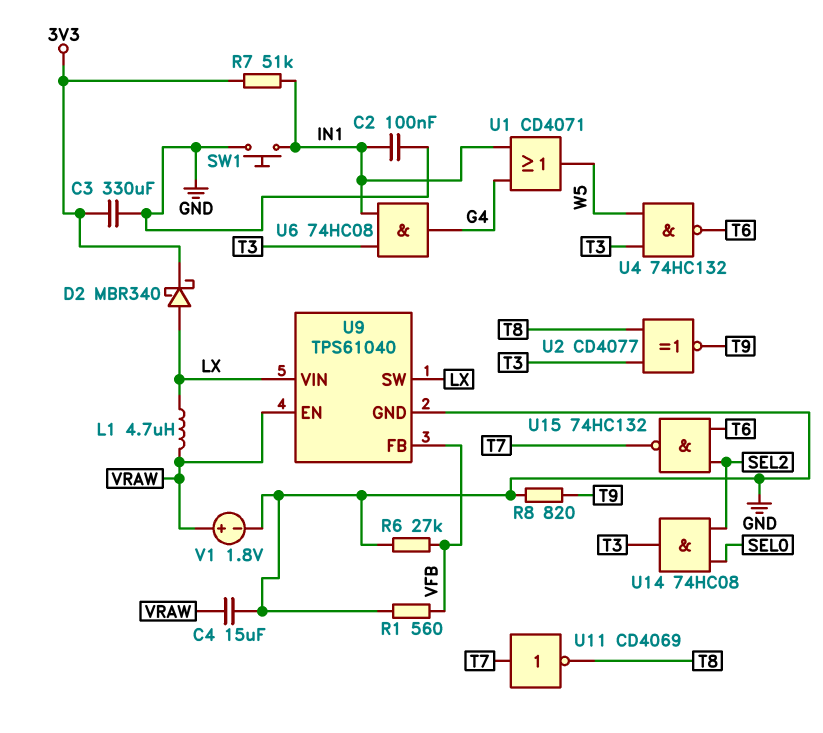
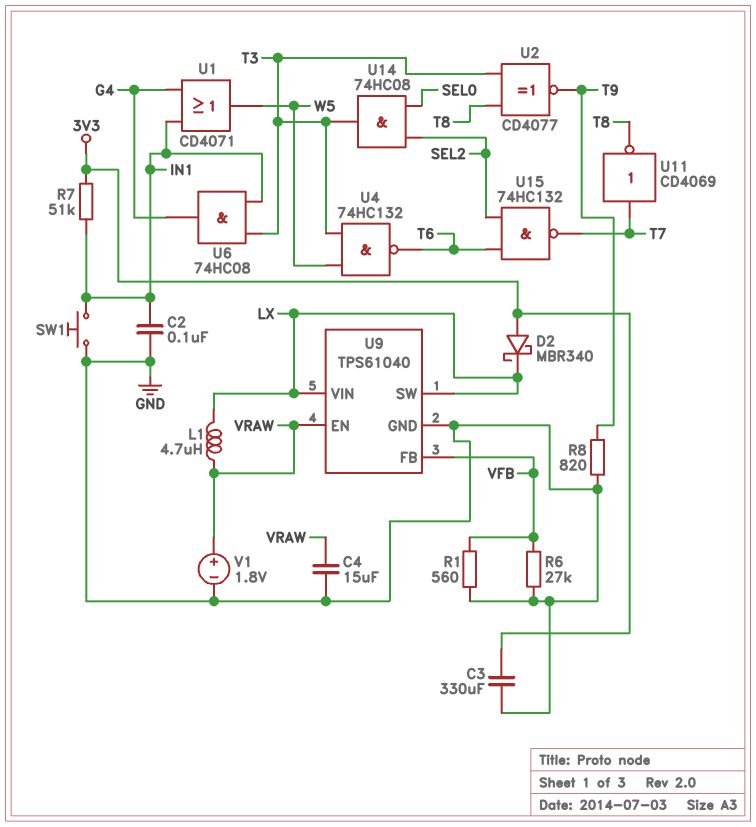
D2: schottky MBR340 (A LX, K 3V3) -> schottky MBR340 (A 3V3, K LX)

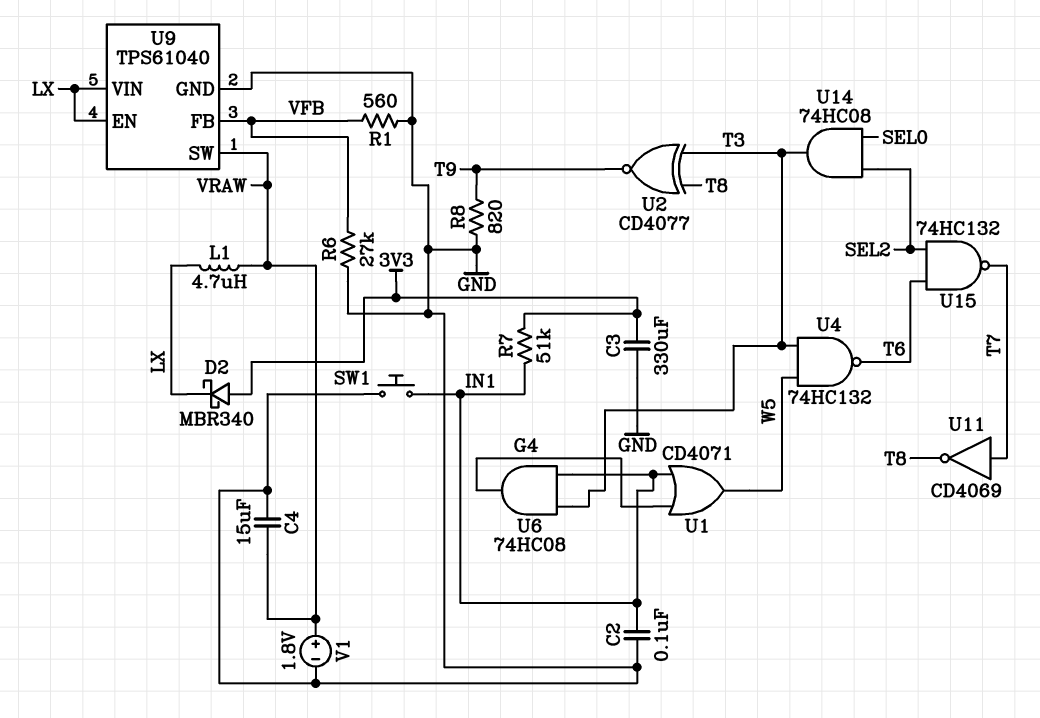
U9 pin EN: VRAW -> LX
U9 pin SW: LX -> VRAW

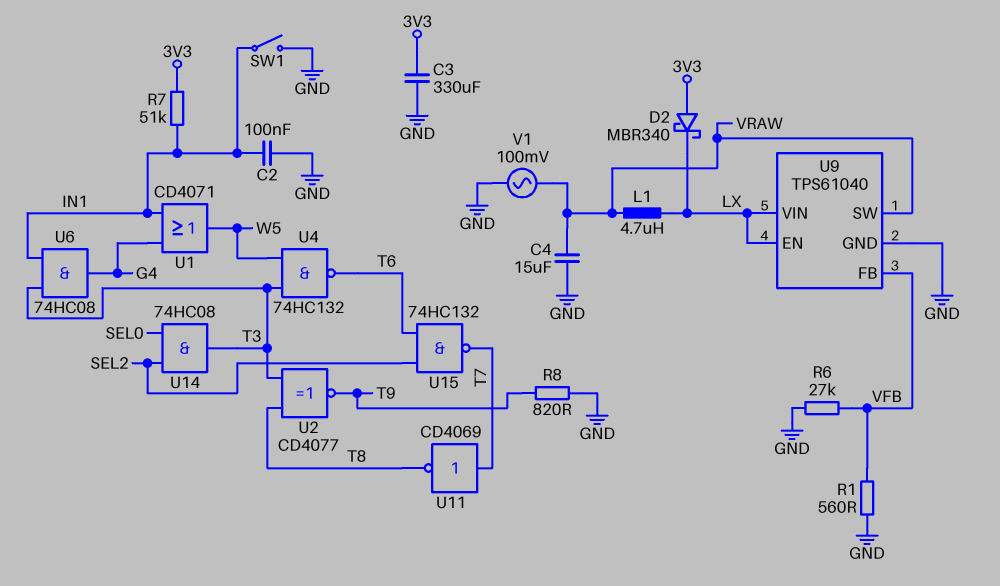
SW1: button (GND, IN1) -> switch (GND, IN1)
V1: 1.8V (plus VRAW, minus GND) -> AC 100mV (GND, VRAW)

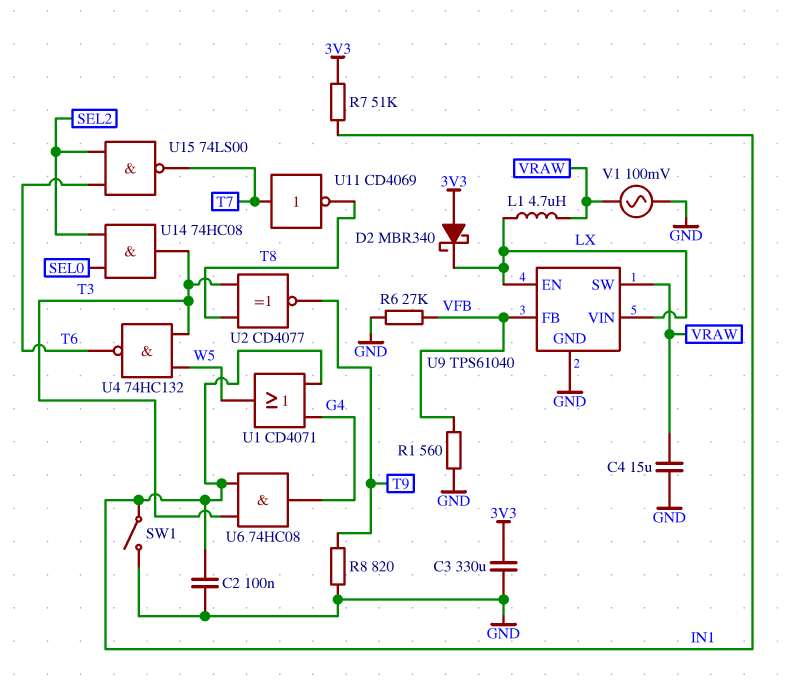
U15: NAND 74HC132 (in SEL2, in T6, out T7) -> NAND 74LS00 (in SEL2, in T6, out T7)

